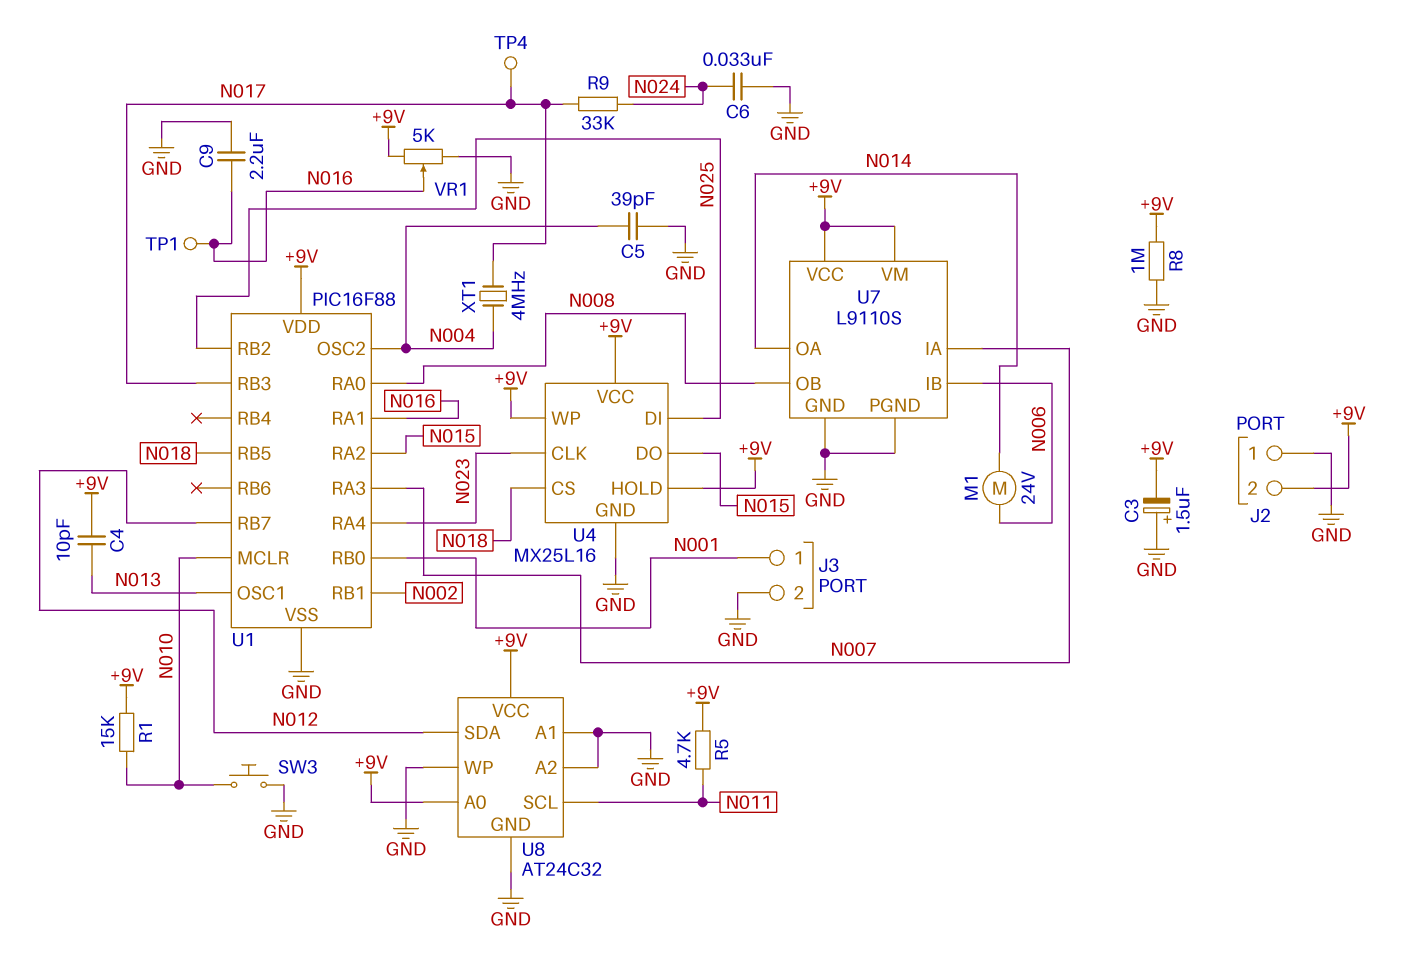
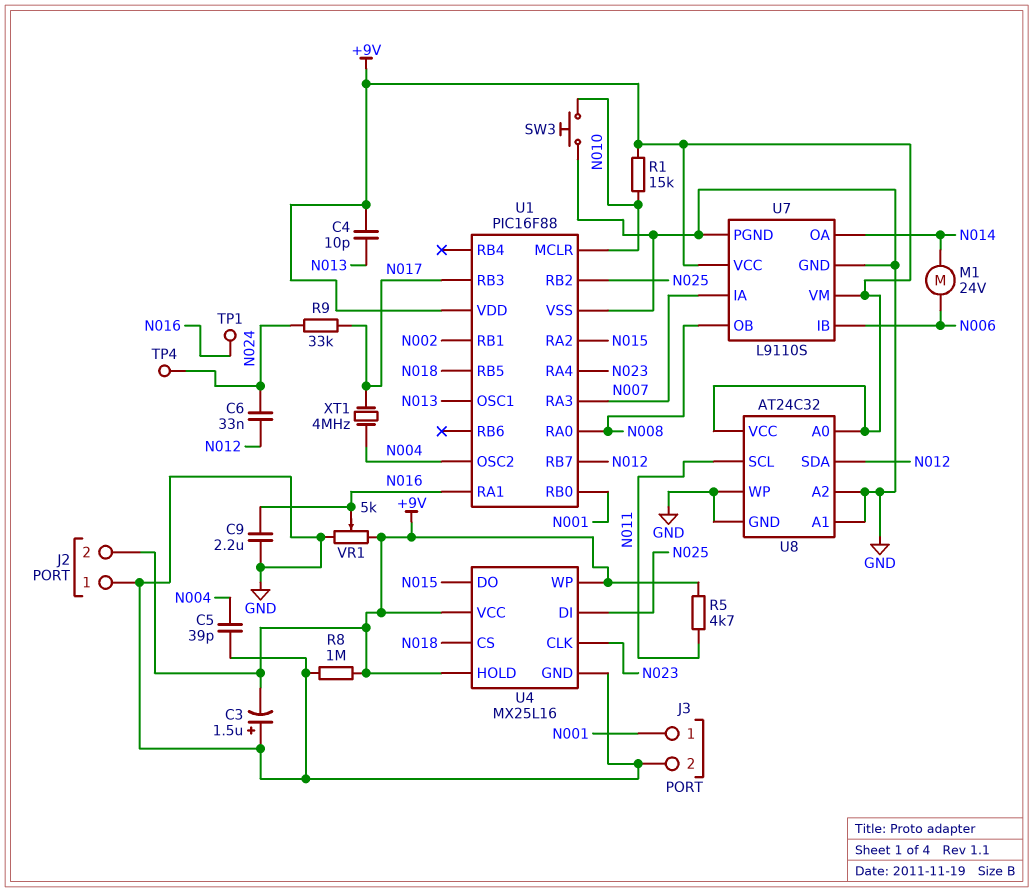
C6: 33nF (GND, N024) -> 33nF (N012, N024)
TP4: test point (N017) -> test point (N024)

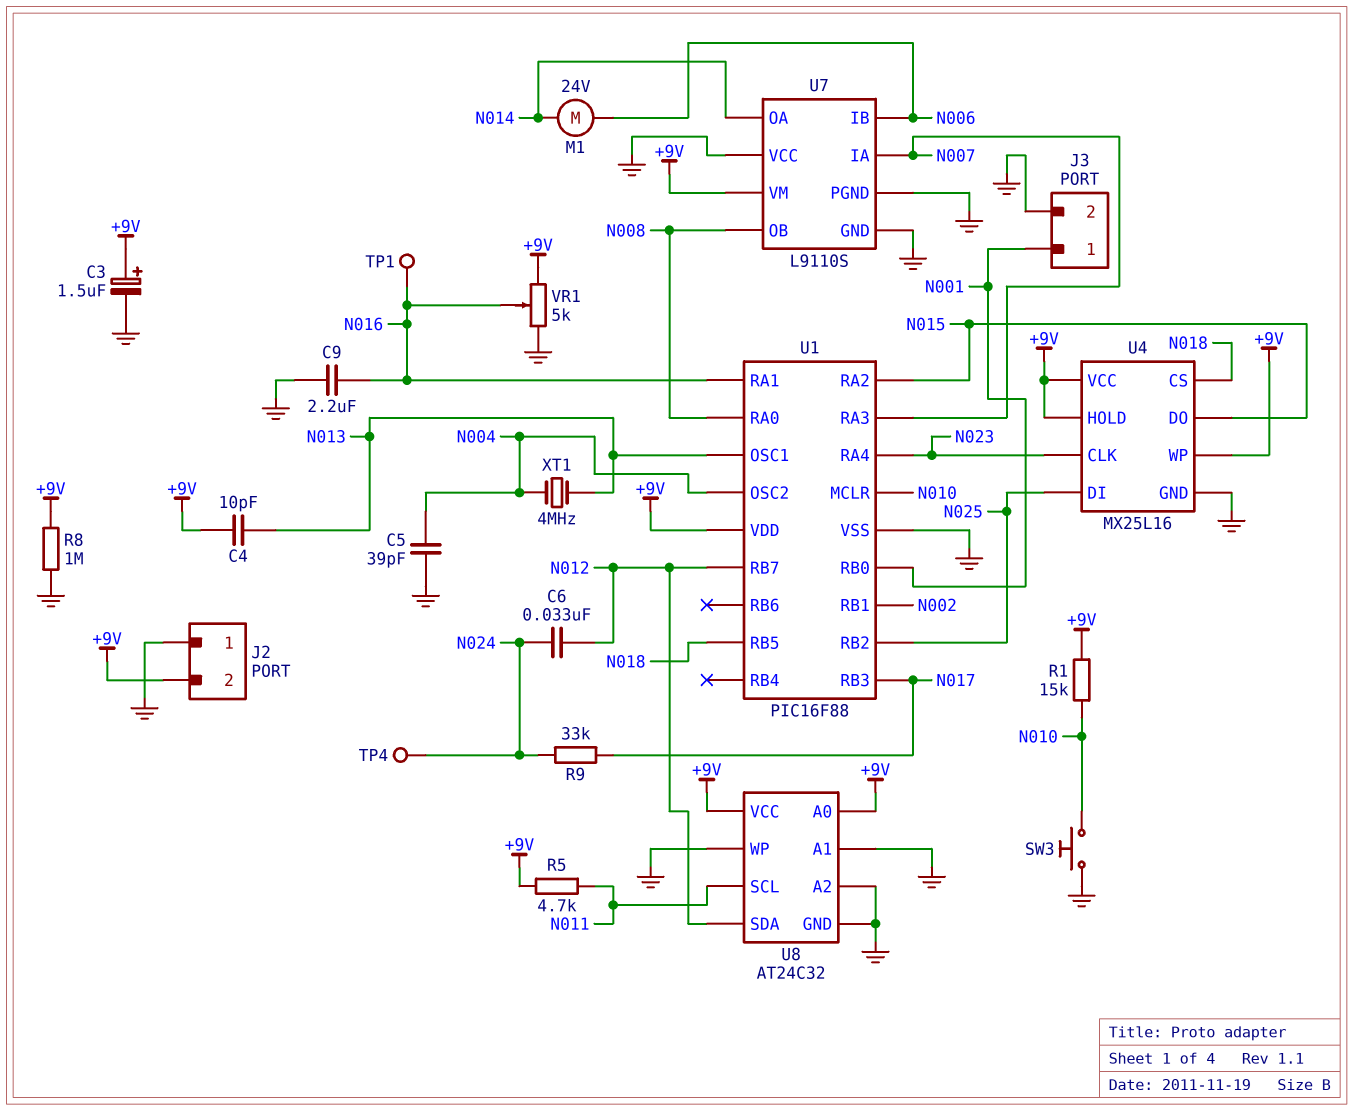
C3: 1.5uF (plus GND, minus +9V) -> 1.5uF (plus +9V, minus GND)
U7 pin VCC: +9V -> GND
XT1: 4MHz (N004, N017) -> 4MHz (N004, N013)

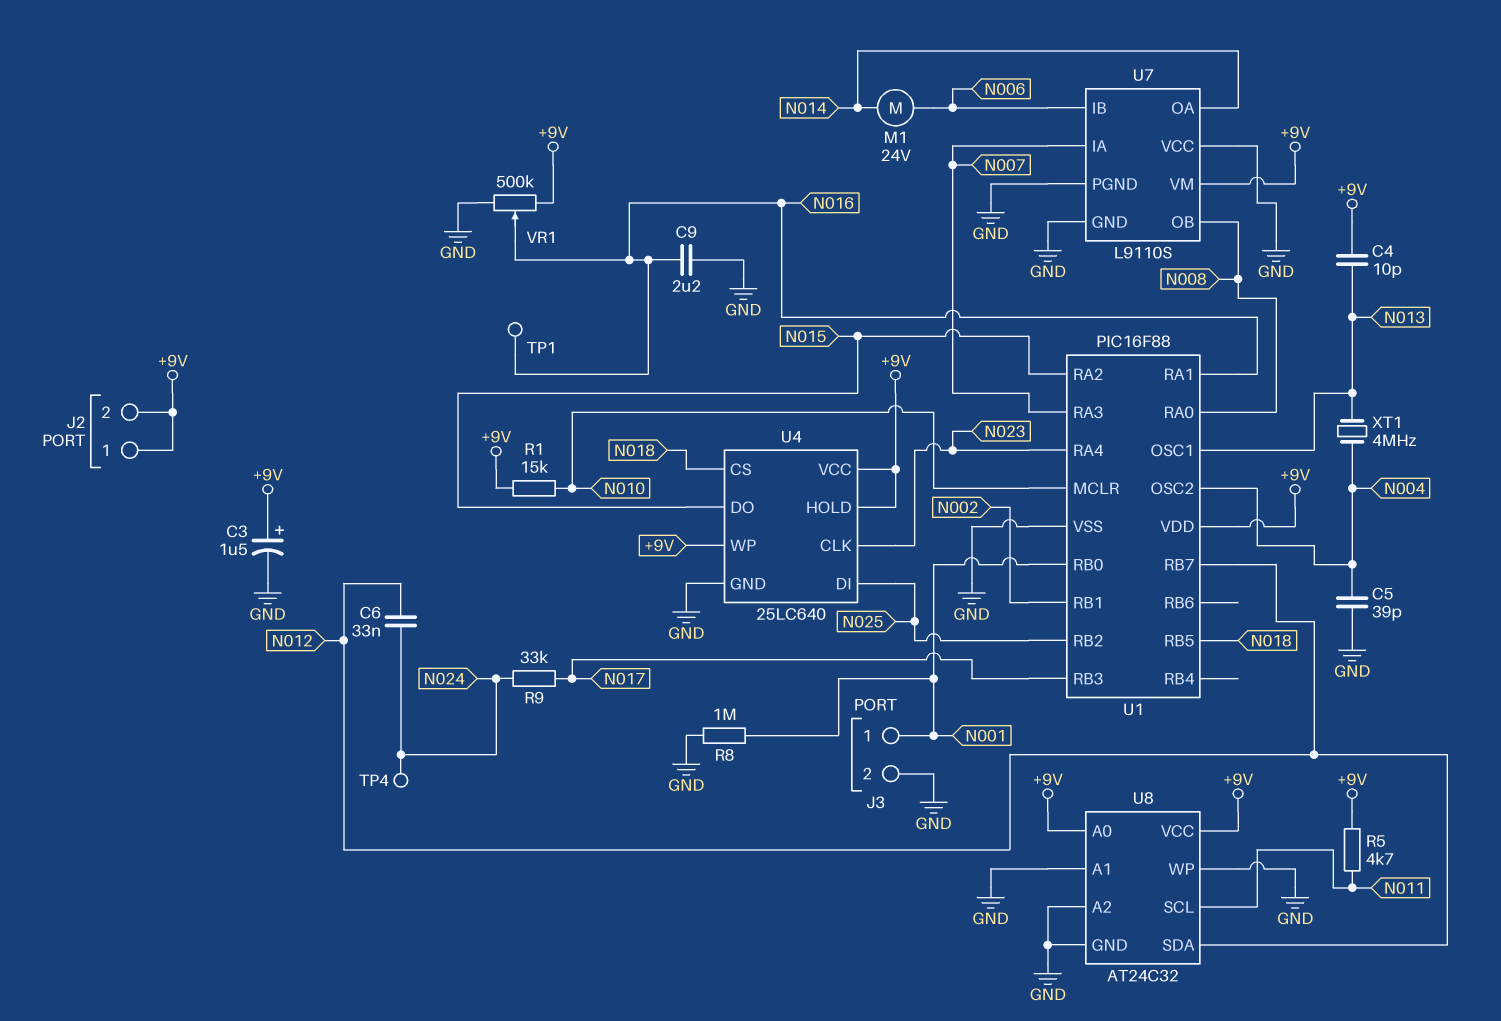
J2 pin 1: GND -> +9V
R8: 1M (+9V, GND) -> 1M (GND, N001)
SW3: button (GND, N010) -> none
U4: MX25L16 -> 25LC640
VR1: 5k (+9V, GND, wiper N016) -> 500k (+9V, GND, wiper N016)

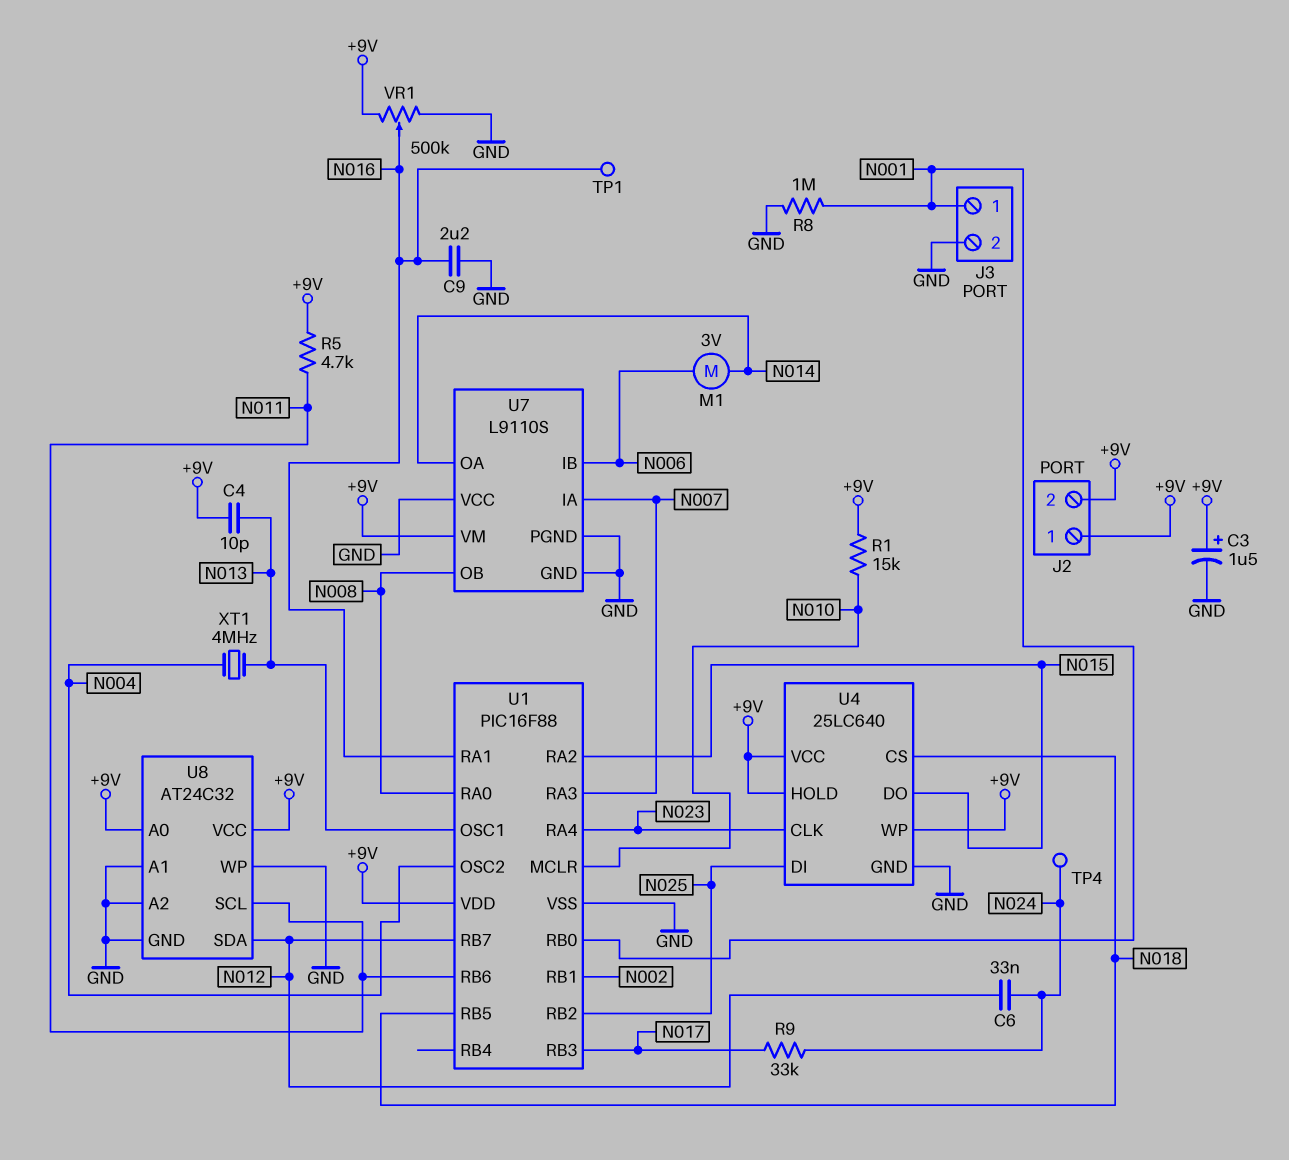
C5: 39pF (GND, N004) -> none
M1: motor 24V (N006, N014) -> motor 3V (N006, N014)
U1 pin RB6: none -> N011

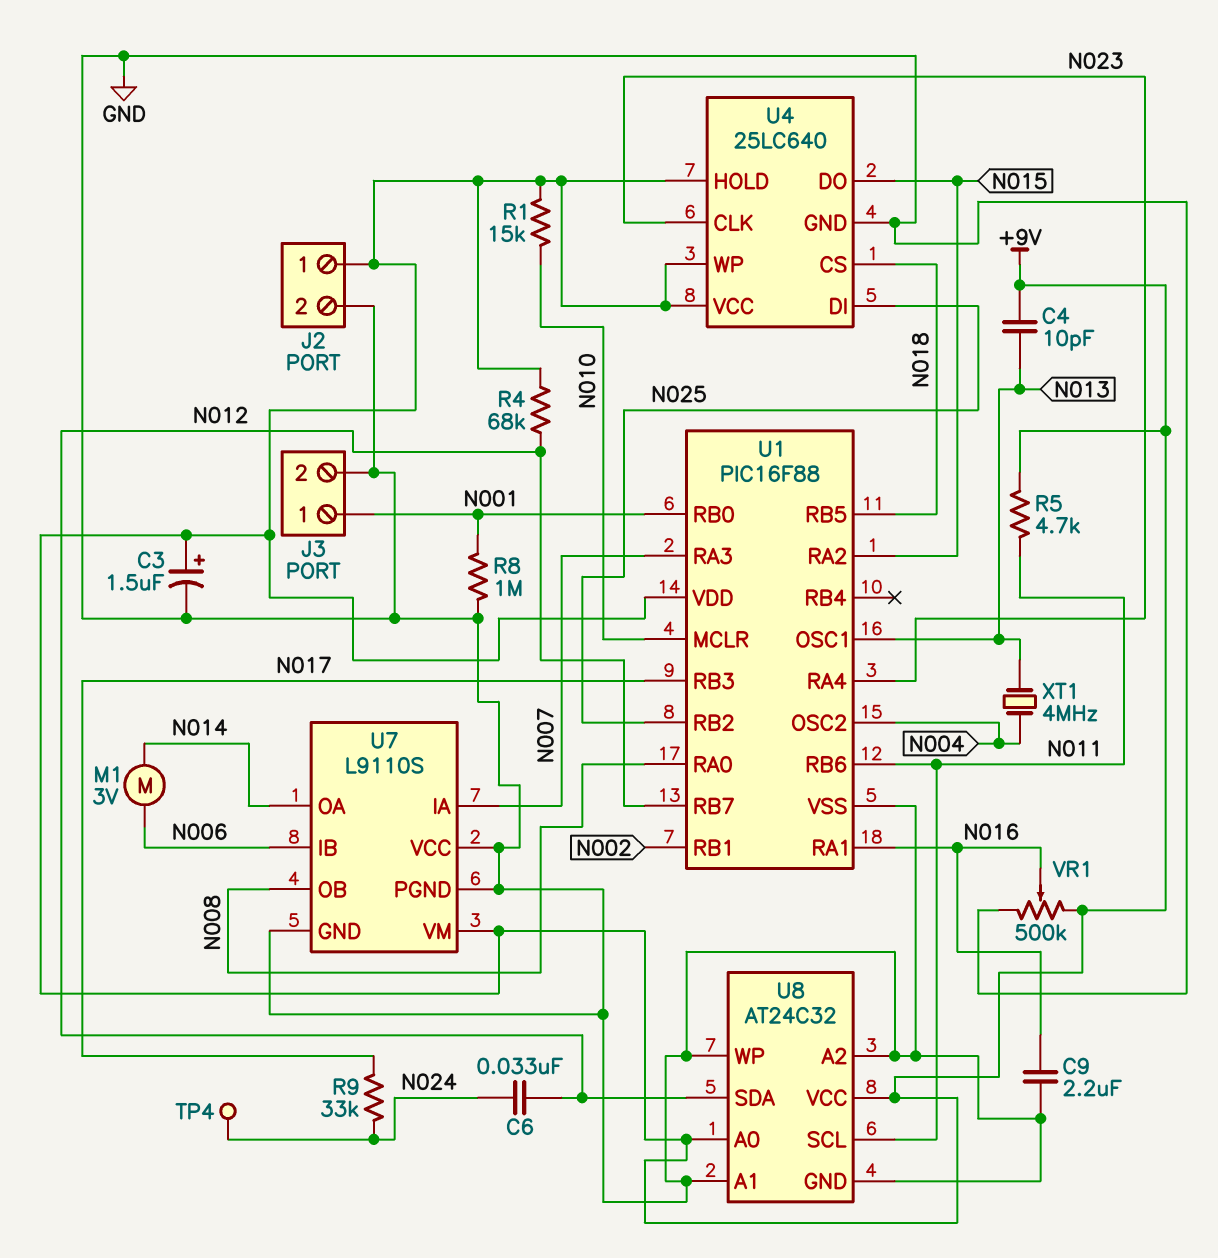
J2 pin 2: +9V -> GND
R4: none -> 68k (+9V, N012)
TP1: test point (N016) -> none

